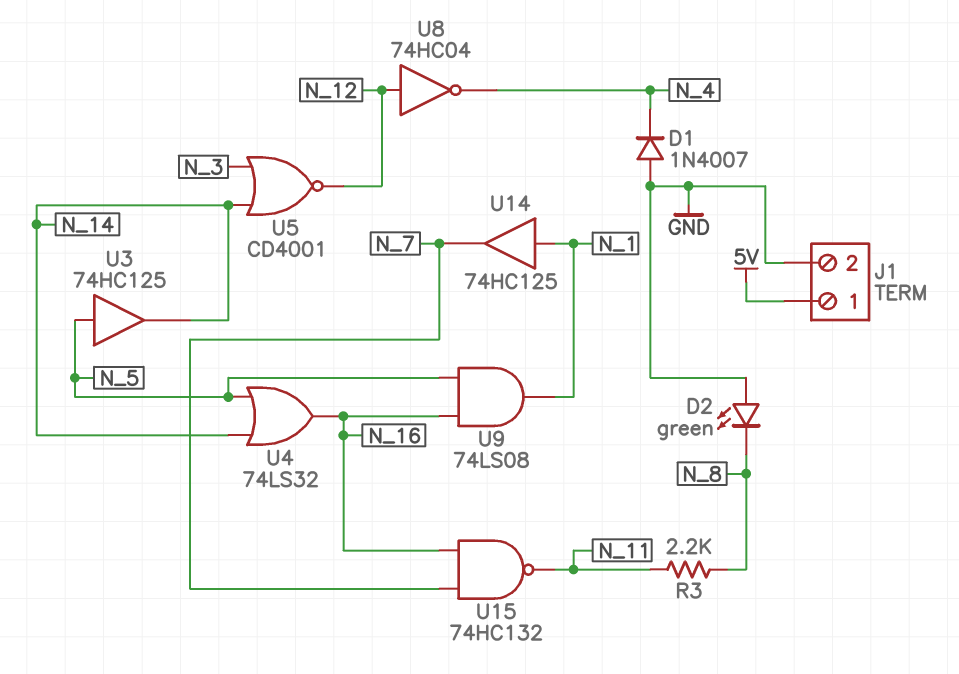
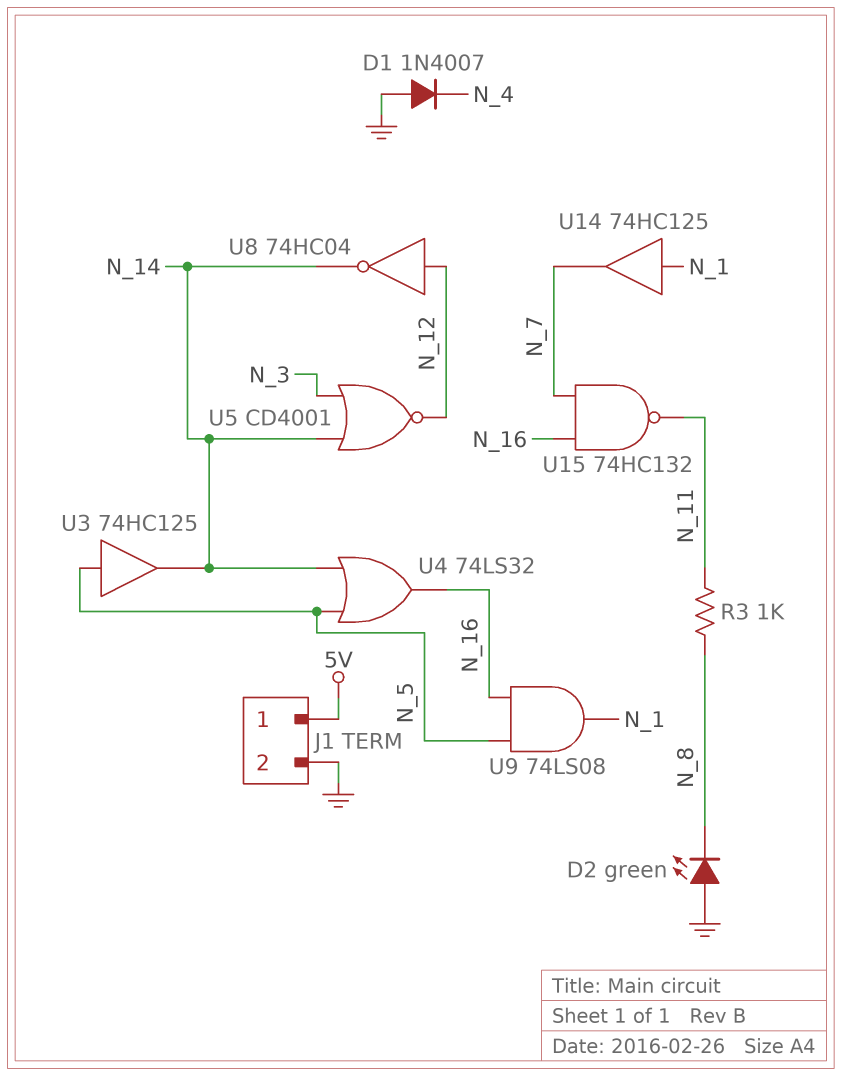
R3: 2.2k (N_8, N_11) -> 1k (N_8, N_11)
U8: NOT 74HC04 (in N_12, out N_4) -> NOT 74HC04 (in N_12, out N_14)

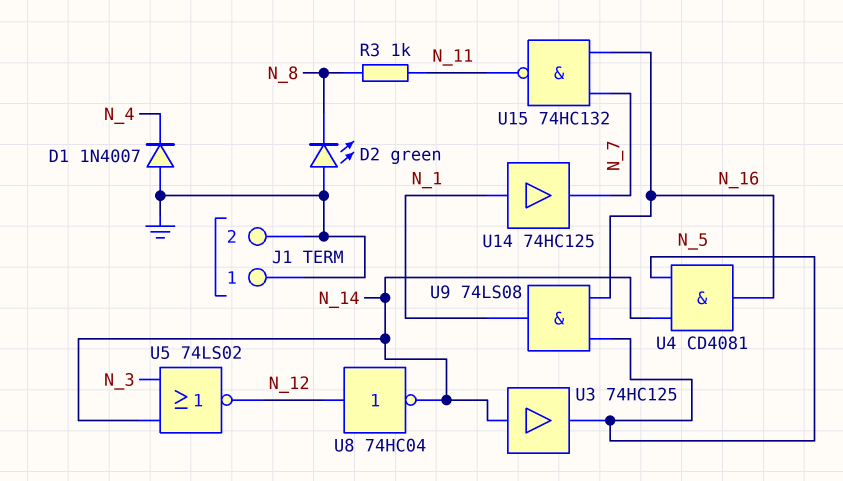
J1 pin 1: 5V -> GND
U3: buffer 74HC125 (in N_5, out N_14) -> buffer 74HC125 (in N_14, out N_5)
U4: OR 74LS32 (in N_5, in N_14, out N_16) -> AND CD4081 (in N_5, in N_14, out N_16)
U5: NOR CD4001 (in N_3, in N_14, out N_12) -> NOR 74LS02 (in N_3, in N_14, out N_12)

